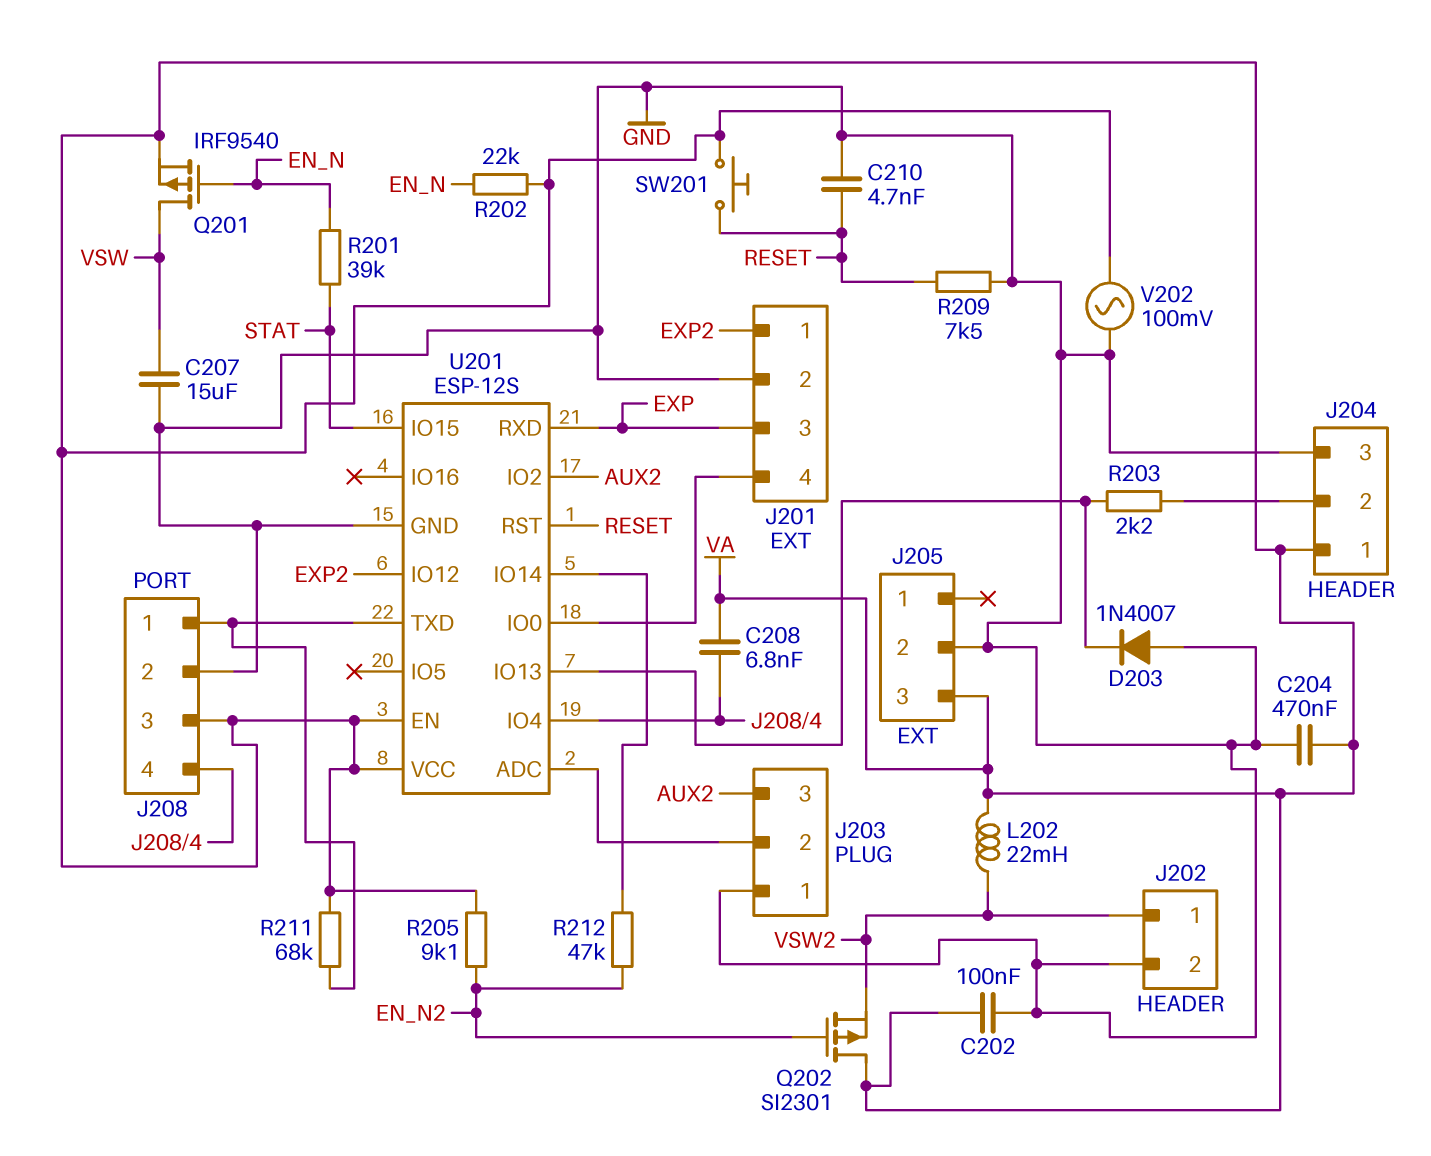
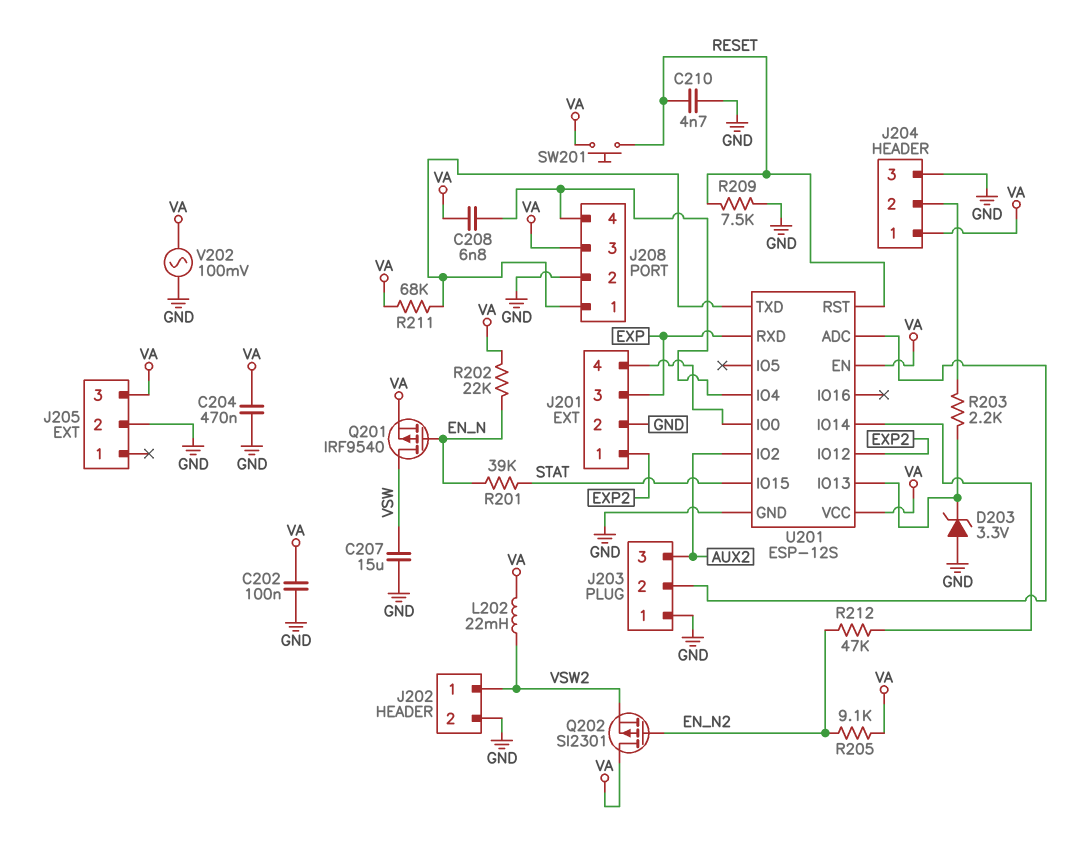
D203: diode 1N4007 (A GND, K U201/IO13) -> zener 3.3V (A GND, K U201/IO13)

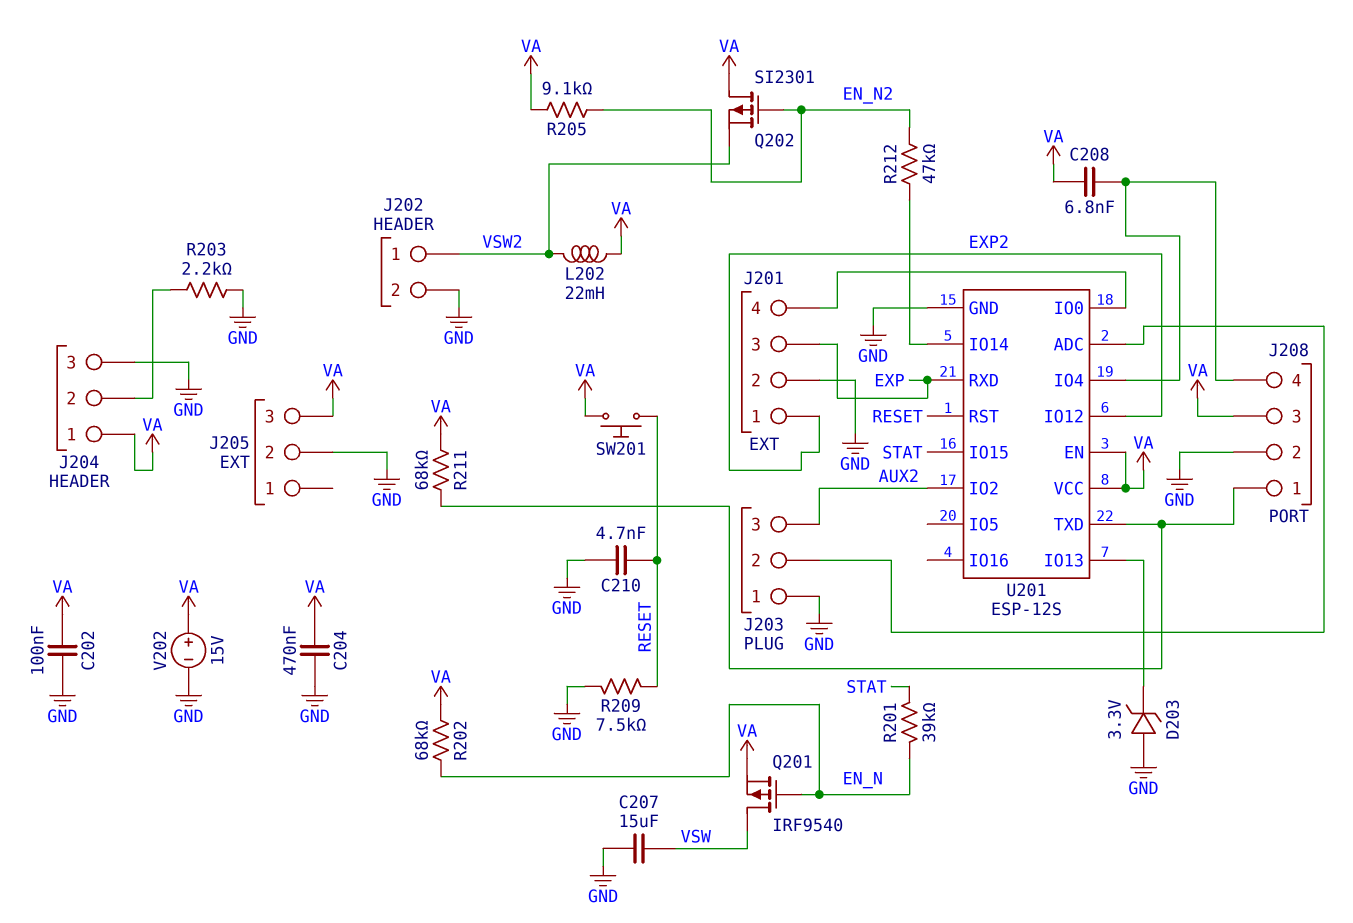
R202: 22k (EN_N, VA) -> 68k (EN_N, VA)
R203: 2.2k (J204/2, U201/IO13) -> 2.2k (GND, J204/2)
V202: AC 100mV (GND, VA) -> 15V (plus VA, minus GND)

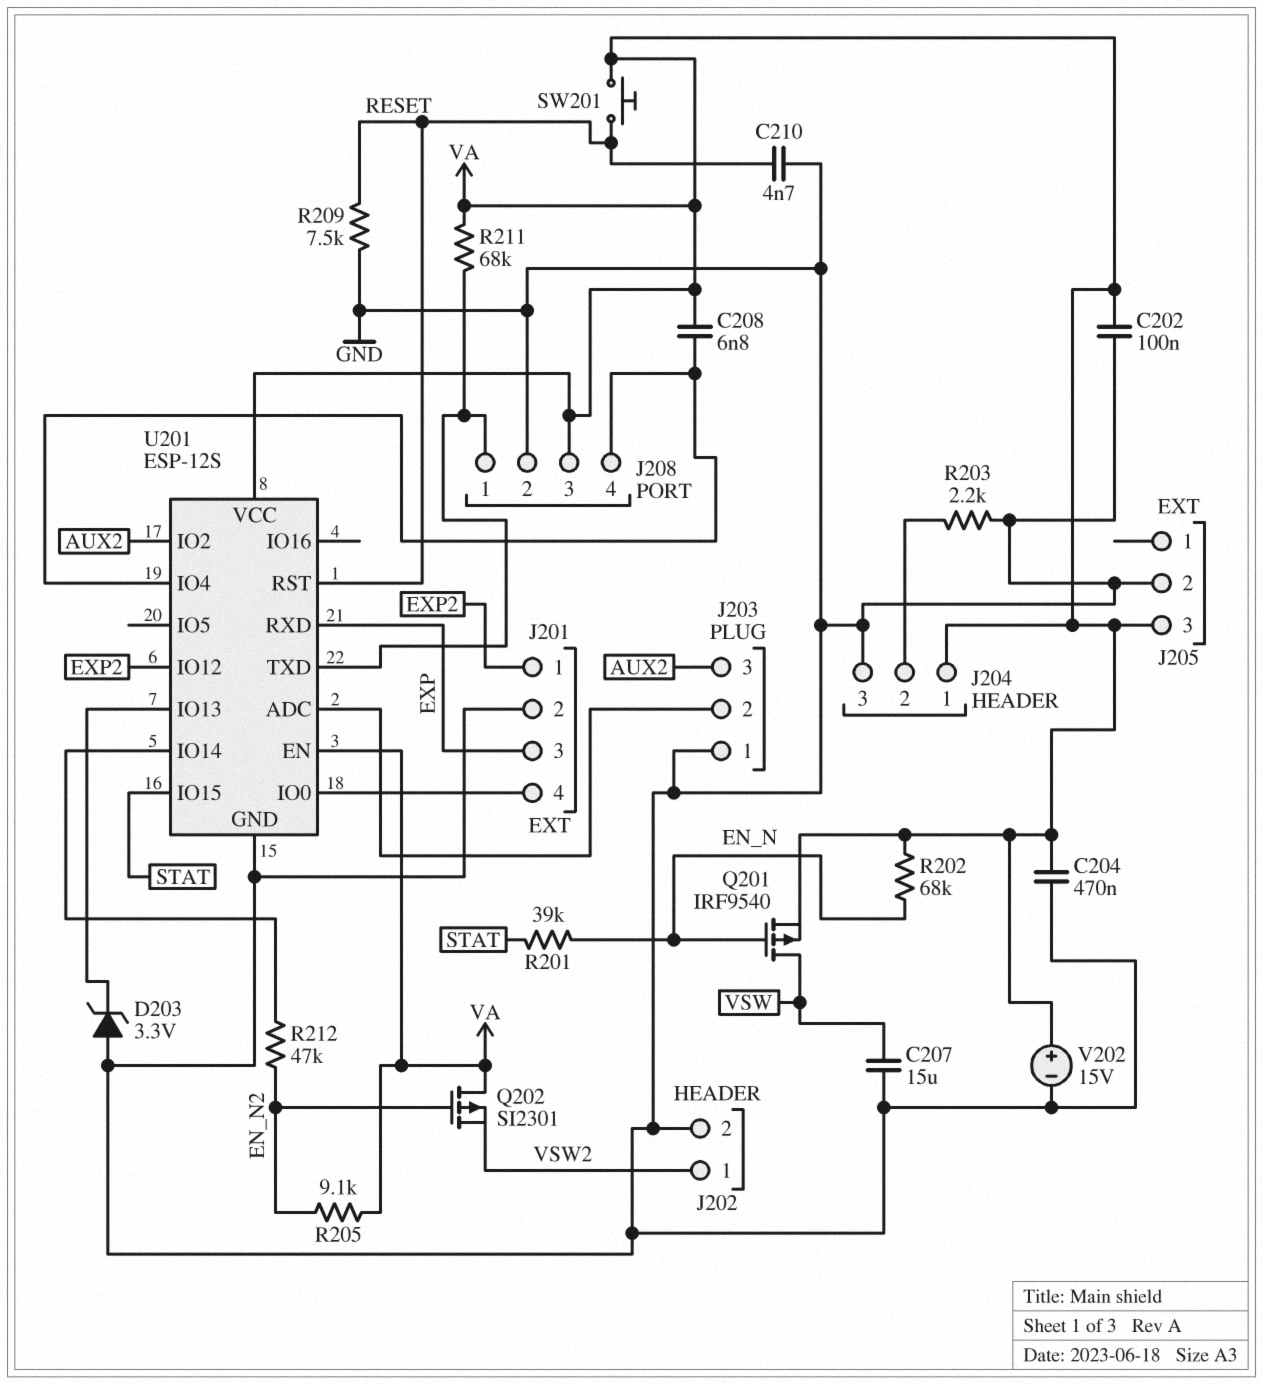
L202: 22mH (VA, VSW2) -> none

